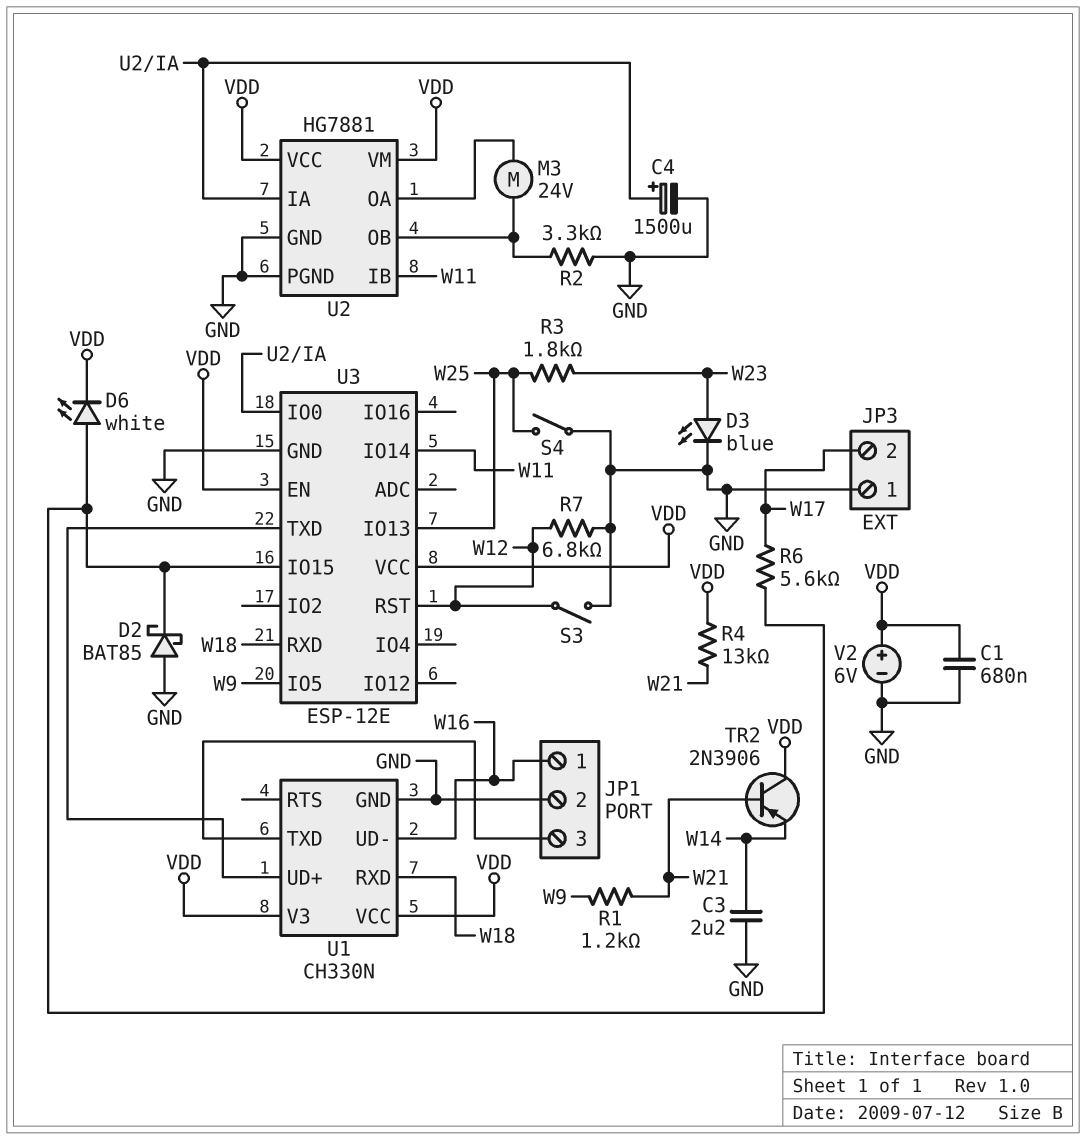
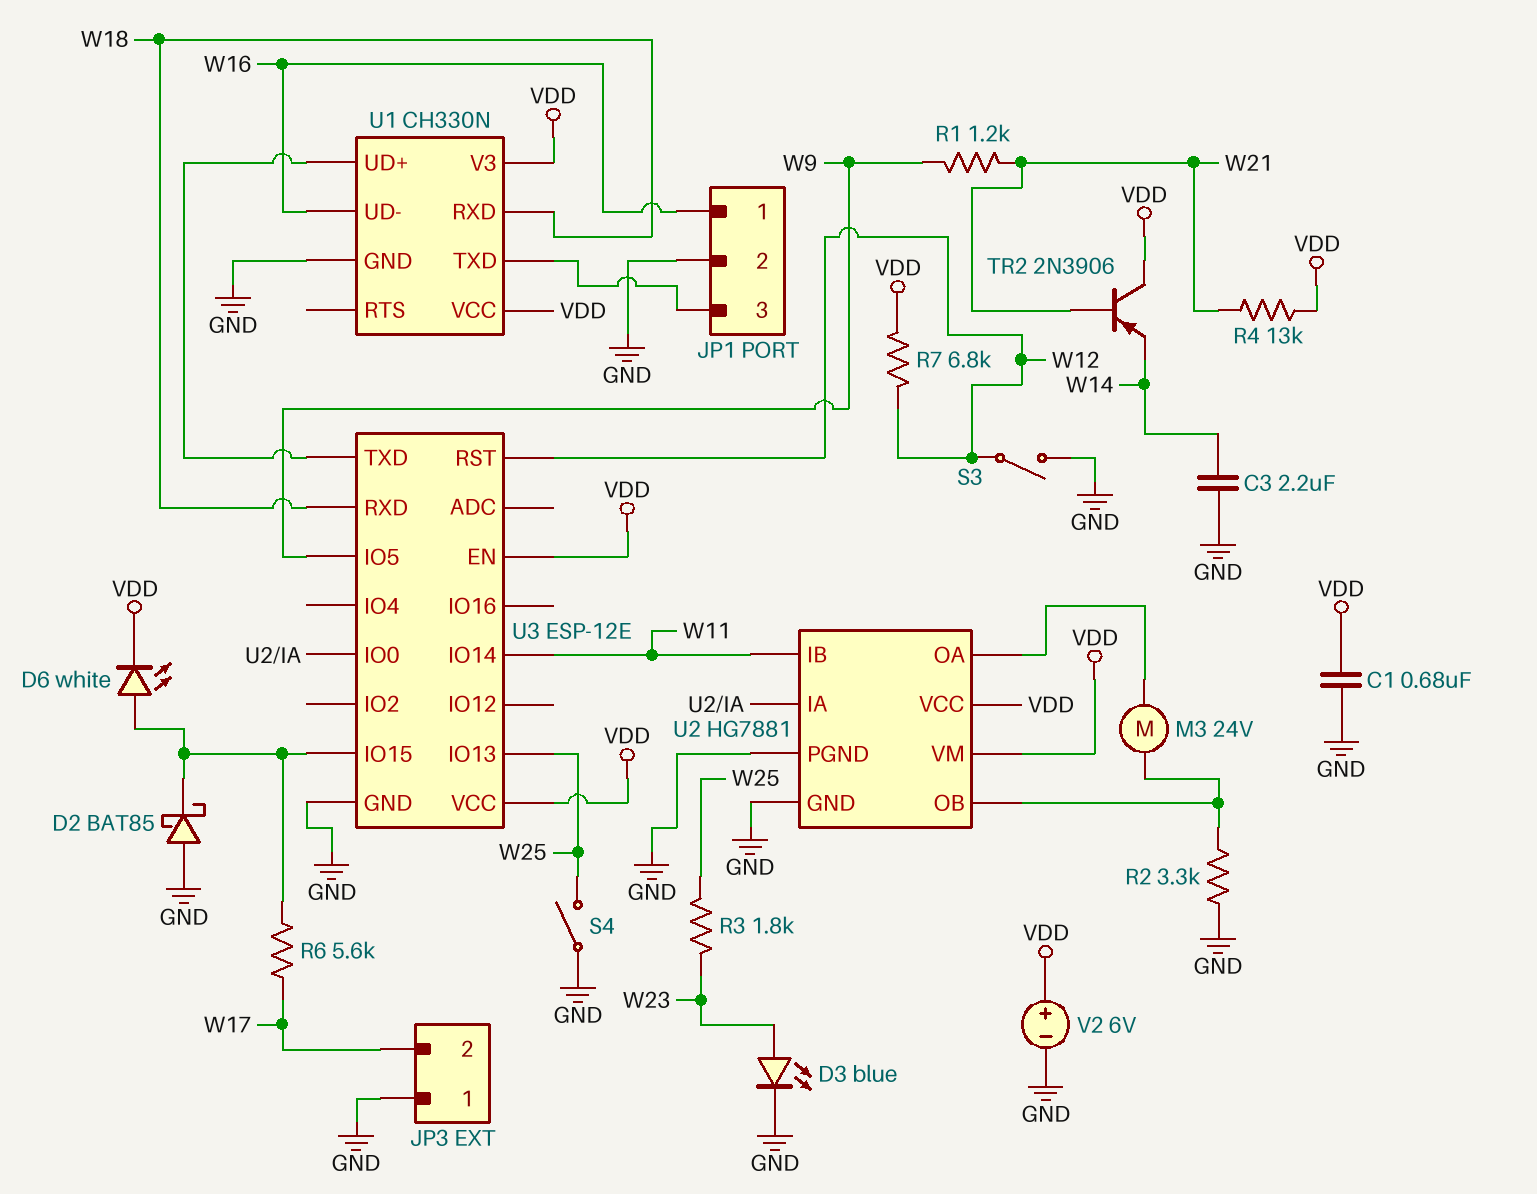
C4: 1500uF (plus U2/IA, minus GND) -> none
R7: 6.8k (GND, W12) -> 6.8k (VDD, W12)

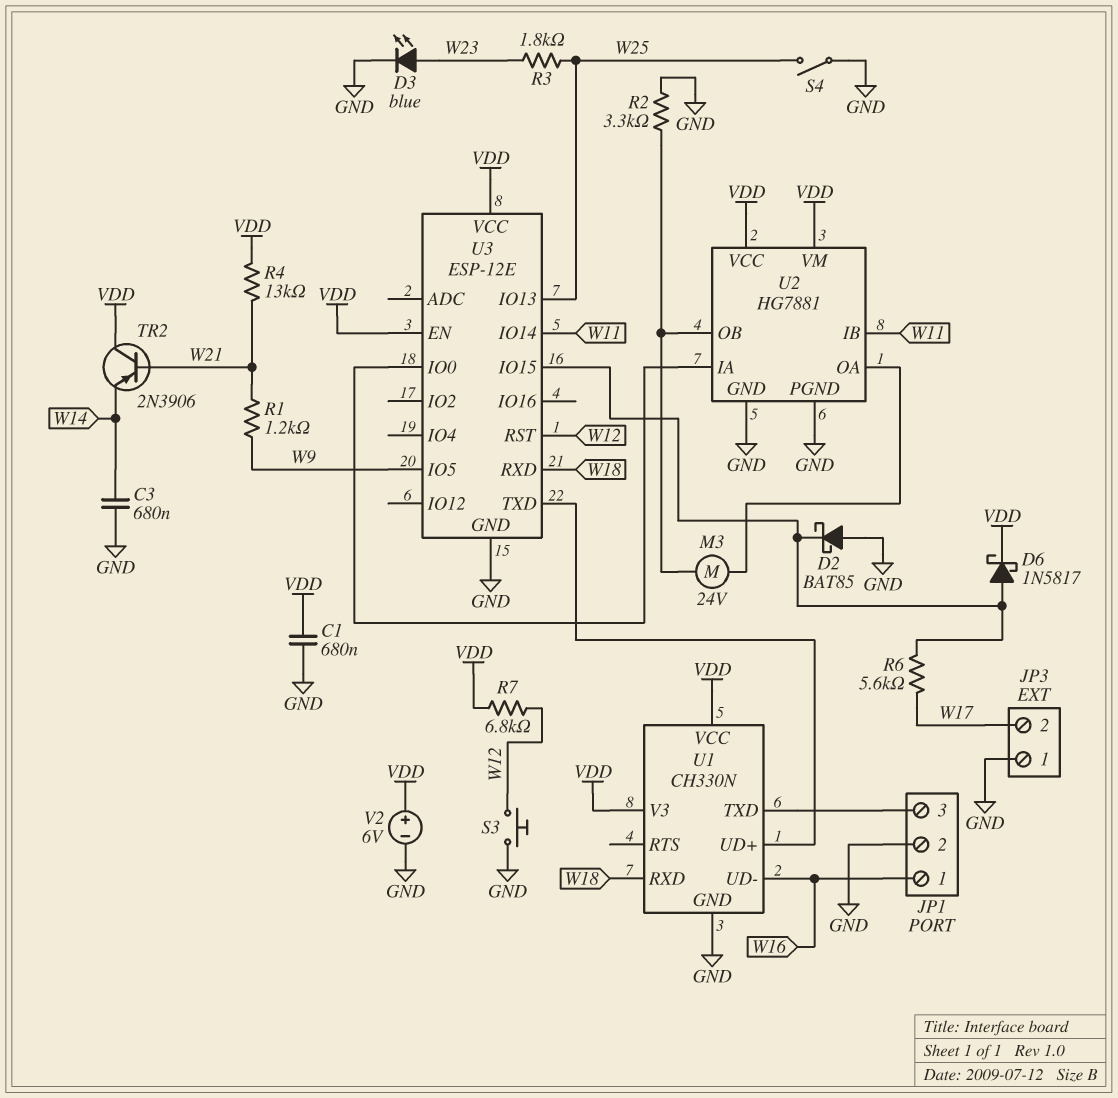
C3: 2.2uF (GND, W14) -> 680nF (GND, W14)
D6: LED white (A U3/IO15, K VDD) -> schottky 1N5817 (A U3/IO15, K VDD)
S3: switch (GND, W12) -> button (GND, W12)

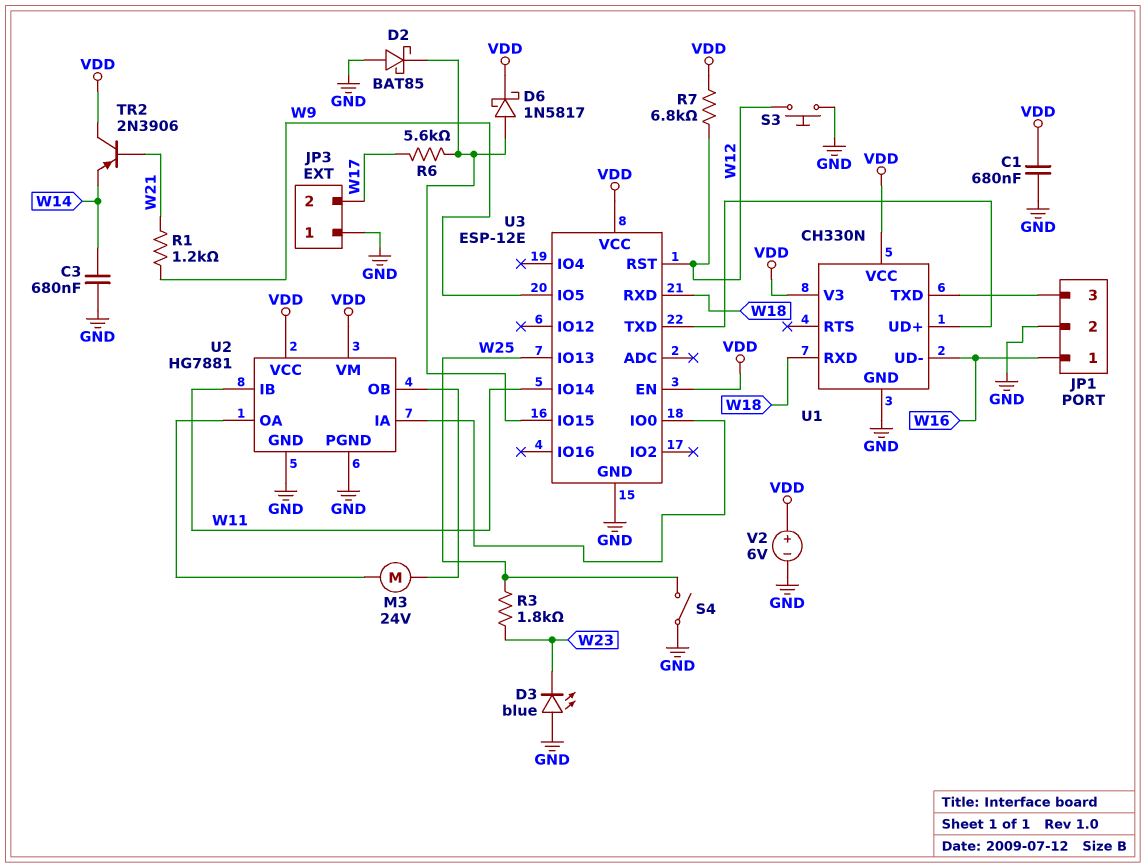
D3: LED blue (A W23, K GND) -> LED blue (A GND, K W23)
R2: 3.3k (GND, U2/OB) -> none
R4: 13k (VDD, W21) -> none

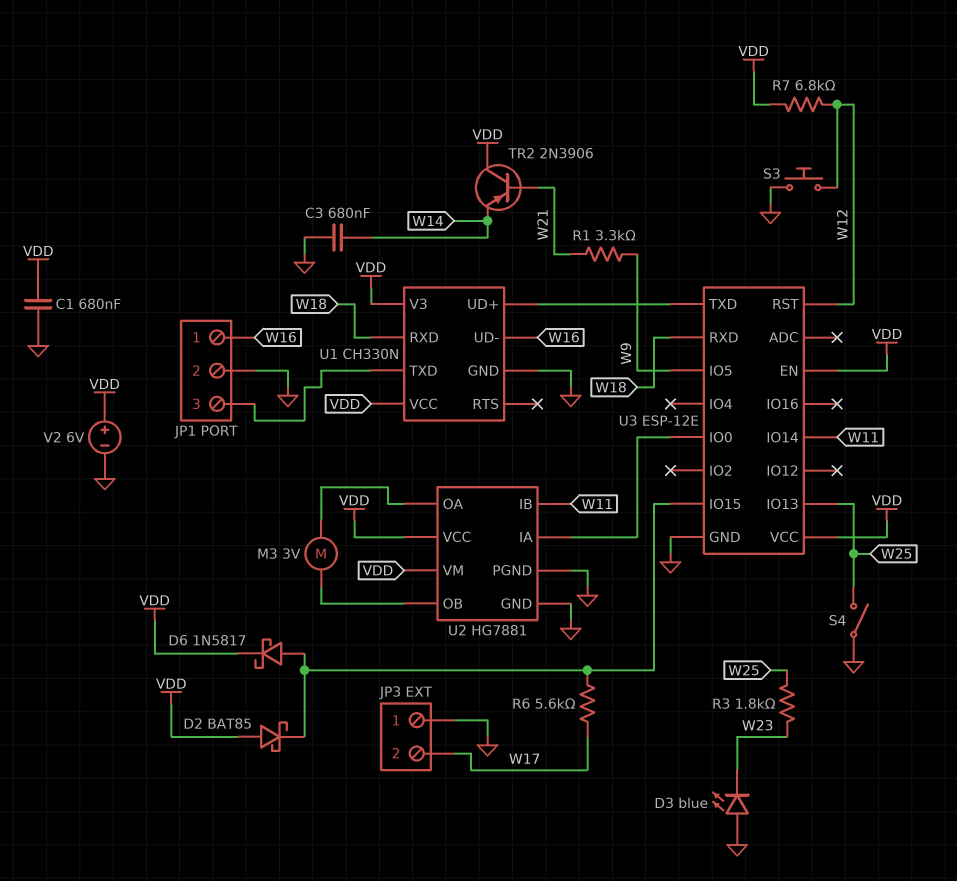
D2: schottky BAT85 (A GND, K U3/IO15) -> schottky BAT85 (A VDD, K U3/IO15)
M3: motor 24V (U2/OA, U2/OB) -> motor 3V (U2/OA, U2/OB)
R1: 1.2k (W9, W21) -> 3.3k (W9, W21)

